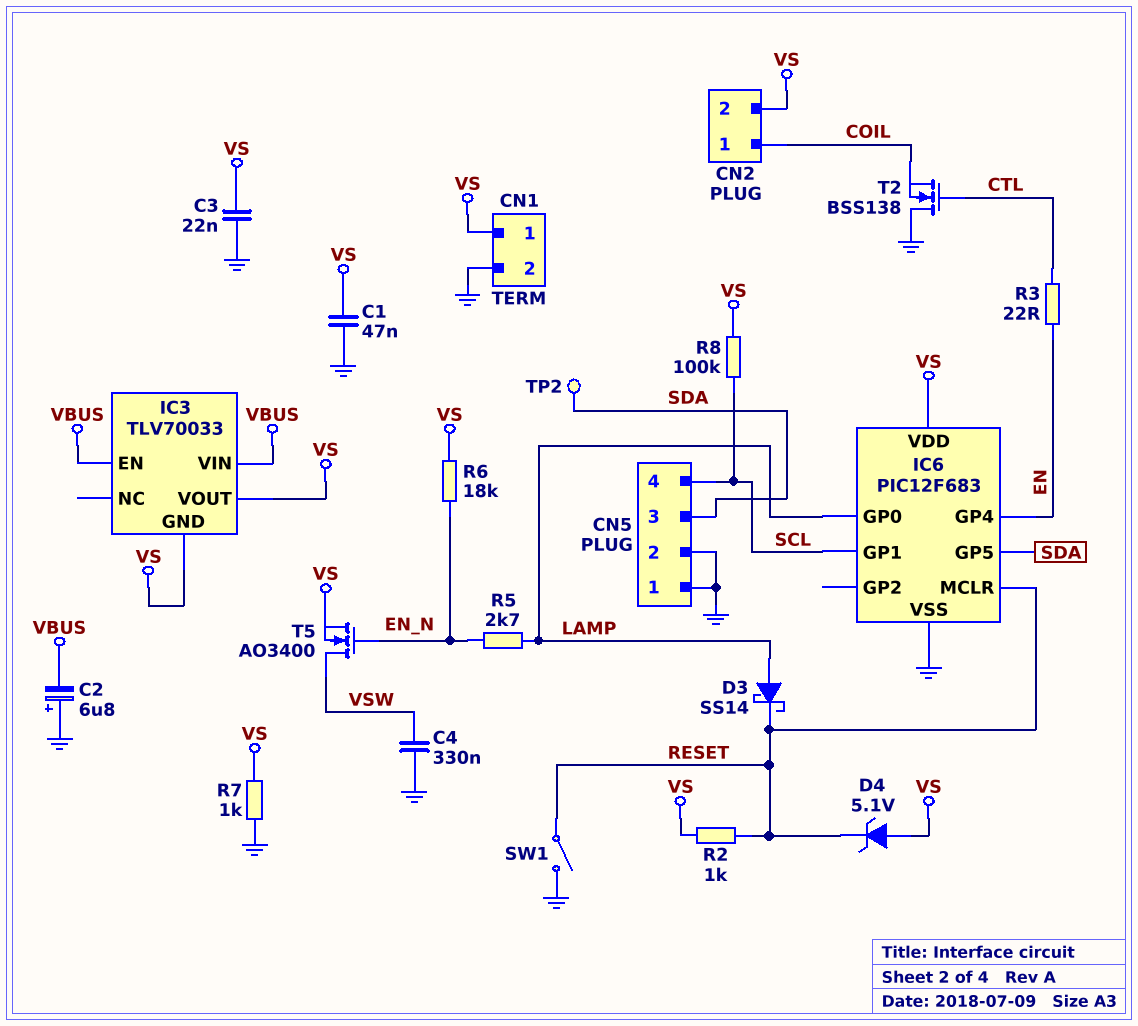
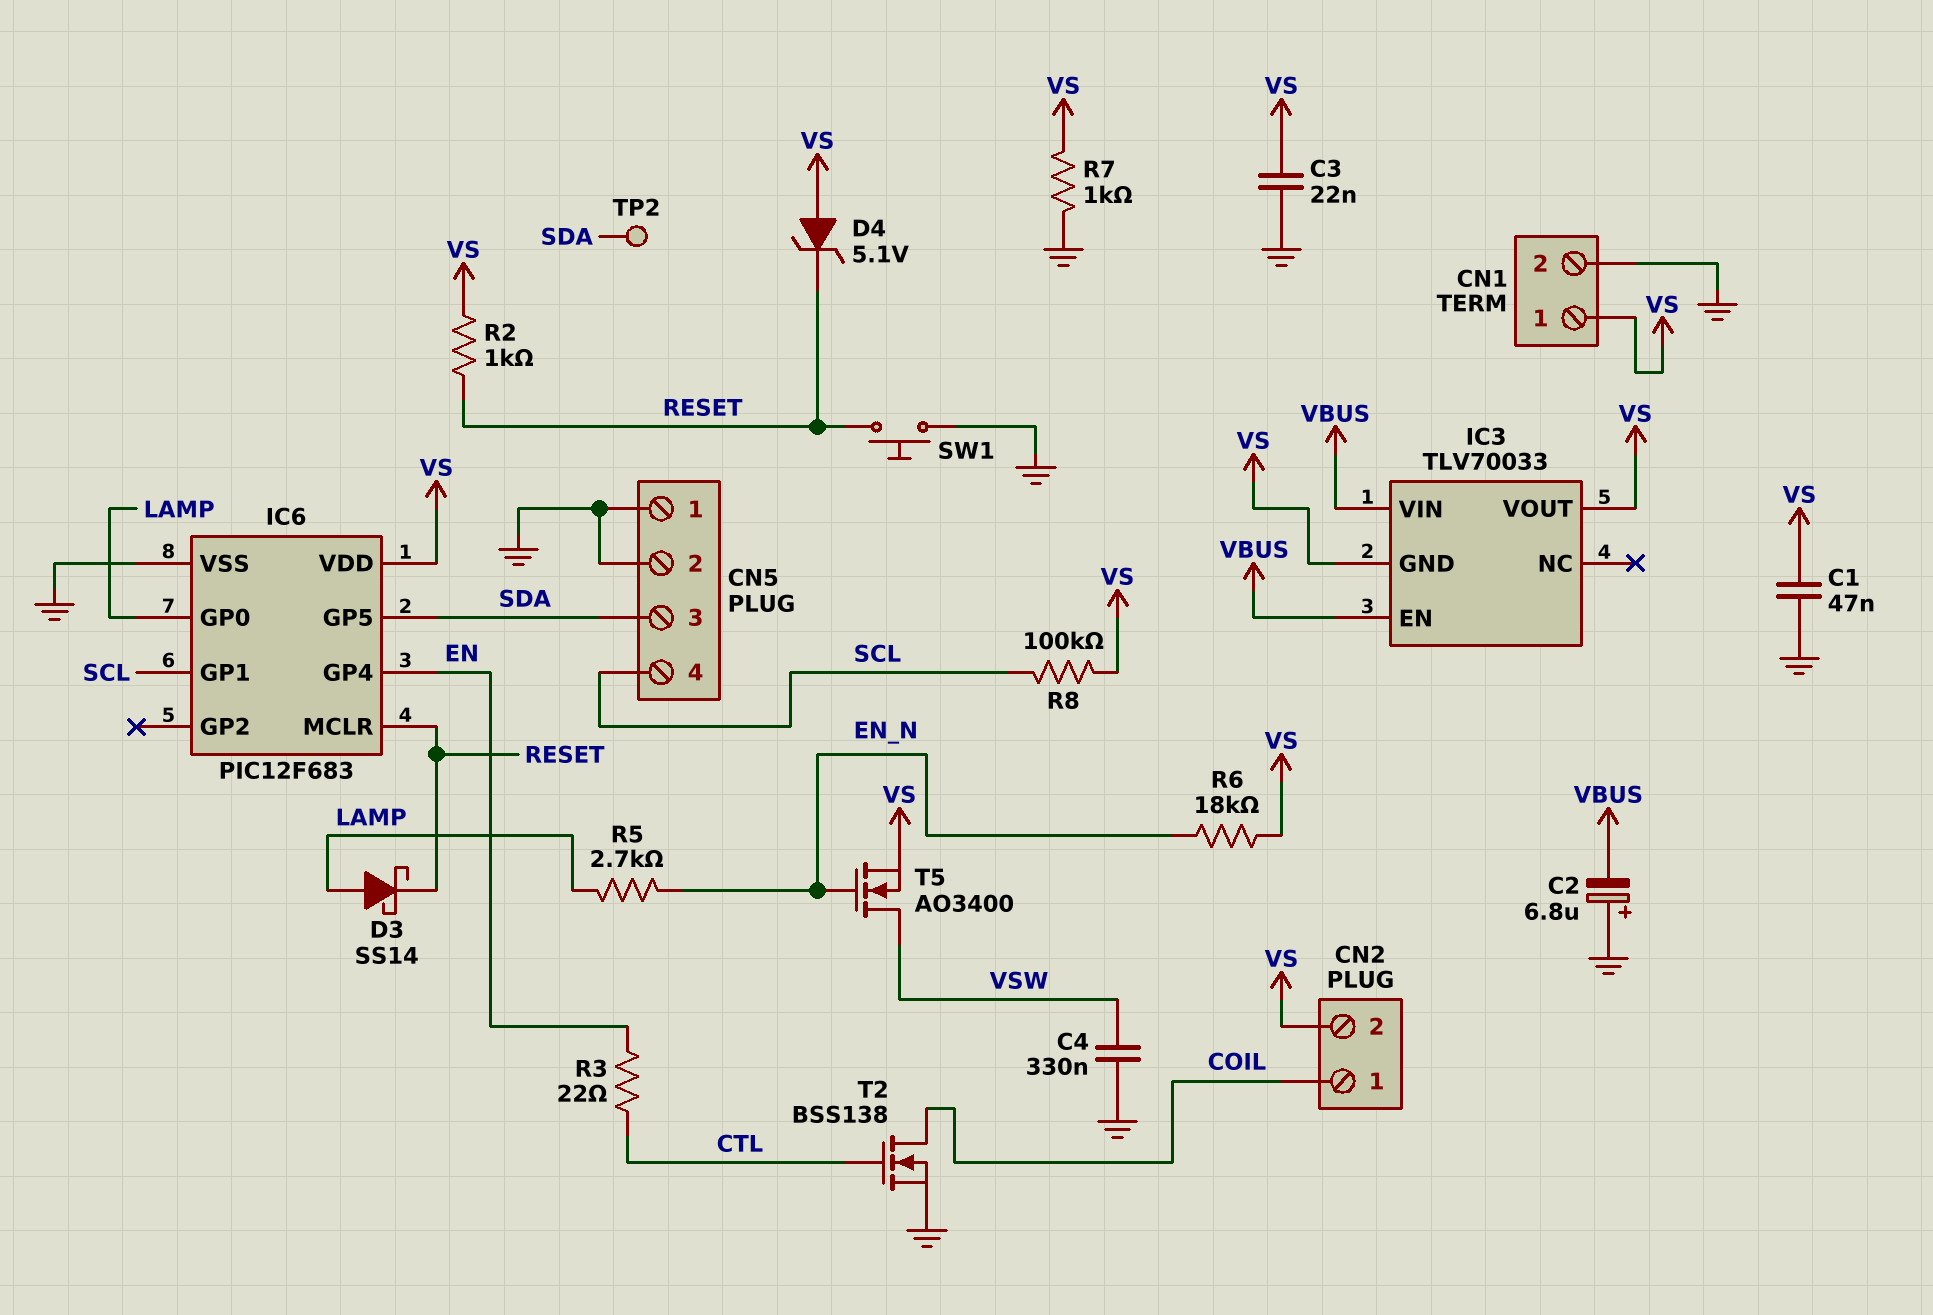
SW1: switch (GND, RESET) -> button (GND, RESET)
T2: NMOS BSS138 (G CTL, D GND, S COIL) -> NMOS BSS138 (G CTL, D COIL, S GND)

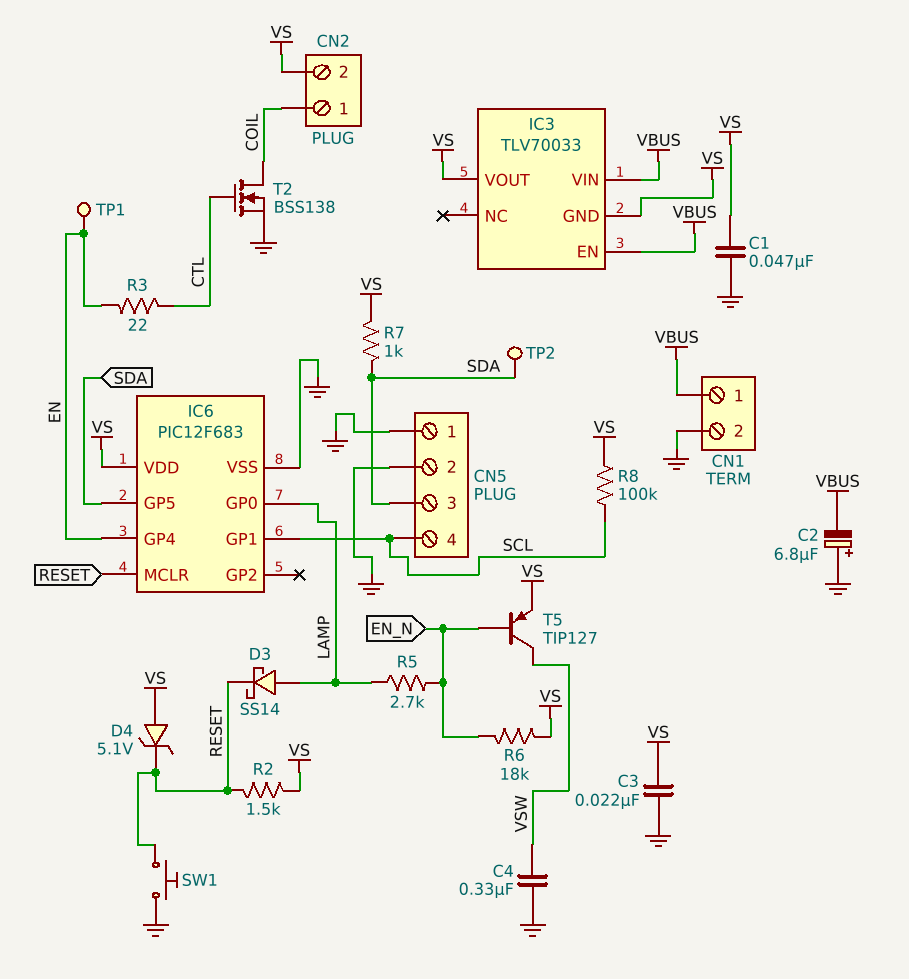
CN1 pin 1: VS -> VBUS
R2: 1k (RESET, VS) -> 1.5k (RESET, VS)
R7: 1k (GND, VS) -> 1k (SDA, VS)
T5: NMOS AO3400 (G EN_N, D VSW, S VS) -> PNP TIP127 (B EN_N, C VSW, E VS)
TP1: none -> test point (EN)

